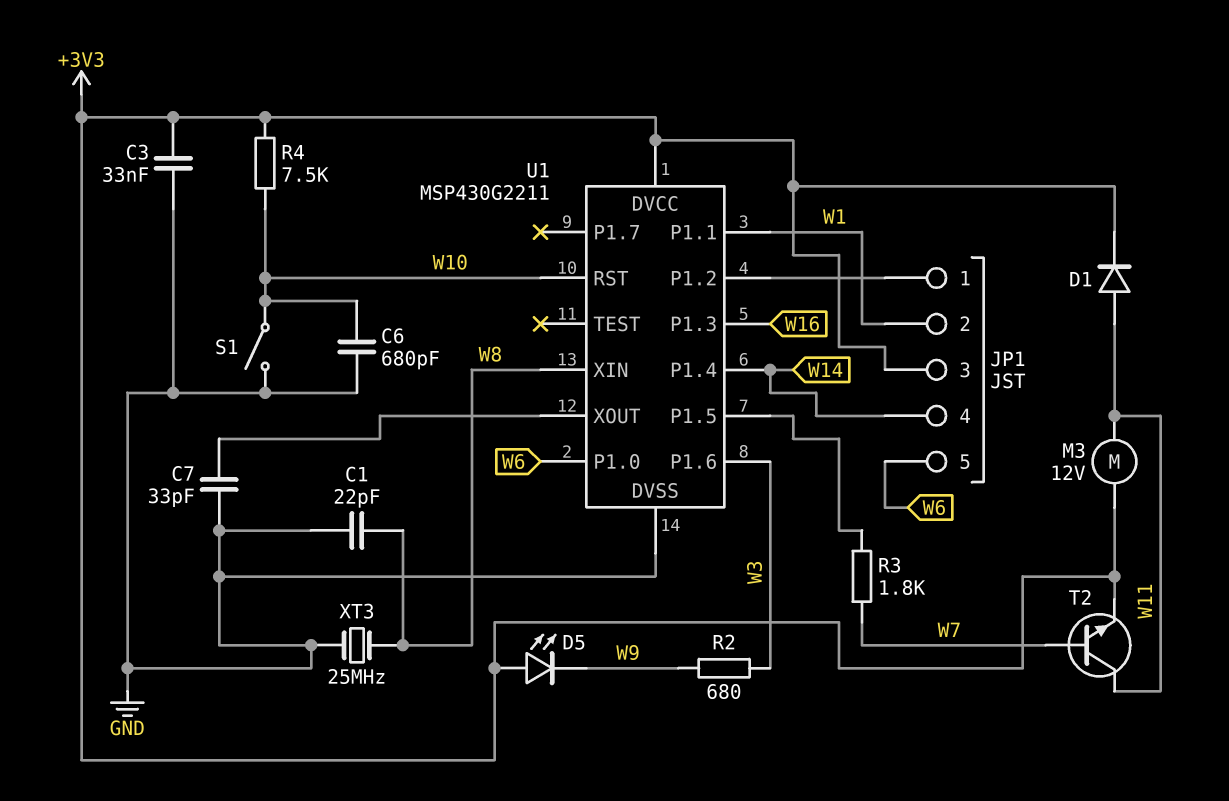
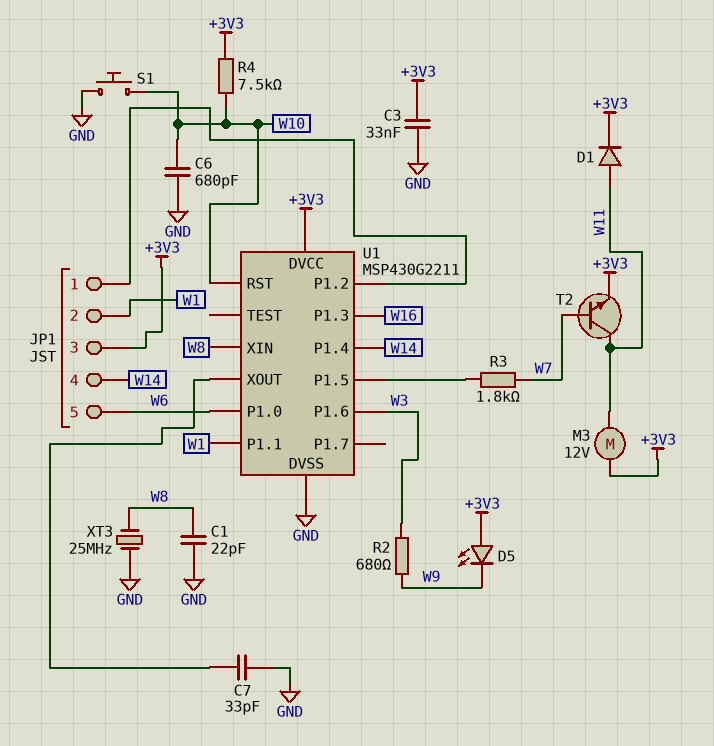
S1: switch (GND, W10) -> button (GND, W10)

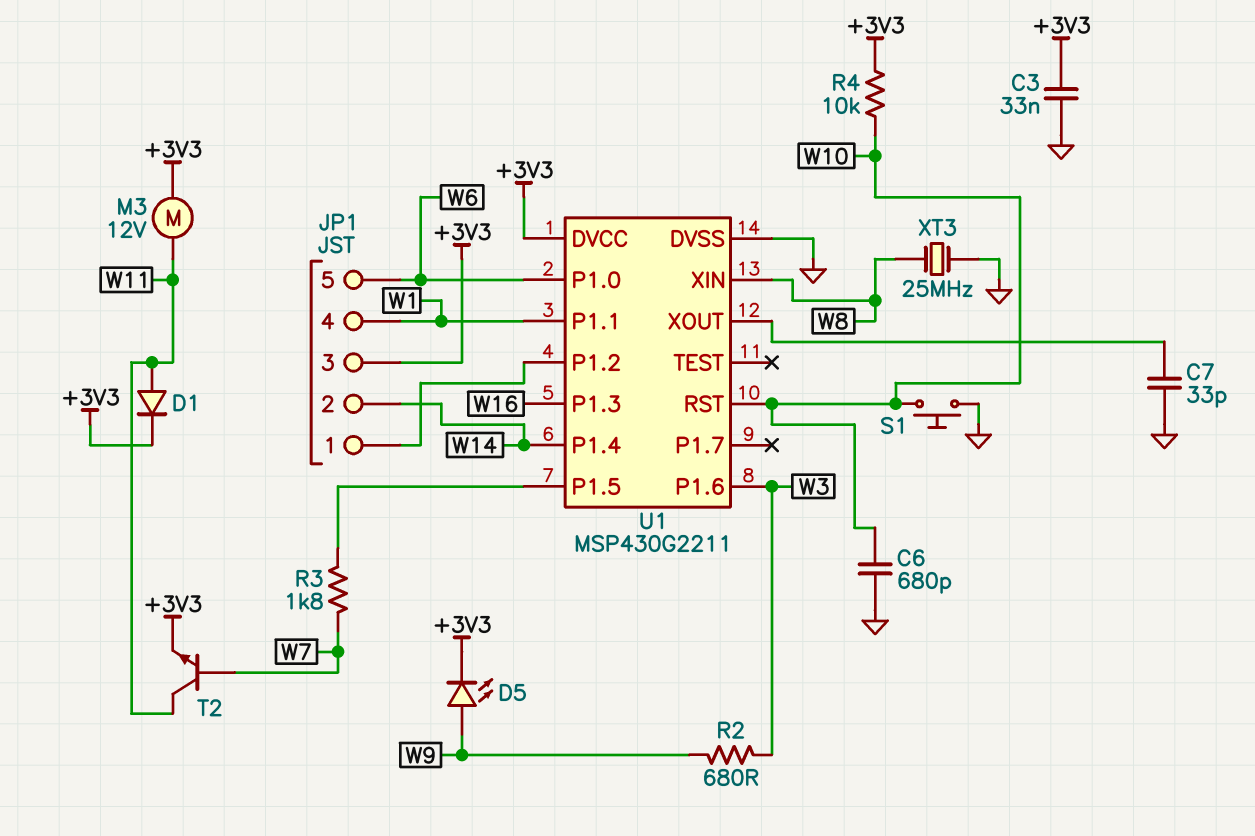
C1: 22pF (GND, W8) -> none
D5: LED (A +3V3, K W9) -> LED (A W9, K +3V3)
JP1 pin 2: W1 -> W14
JP1 pin 4: W14 -> W1
R4: 7.5k (+3V3, W10) -> 10k (+3V3, W10)

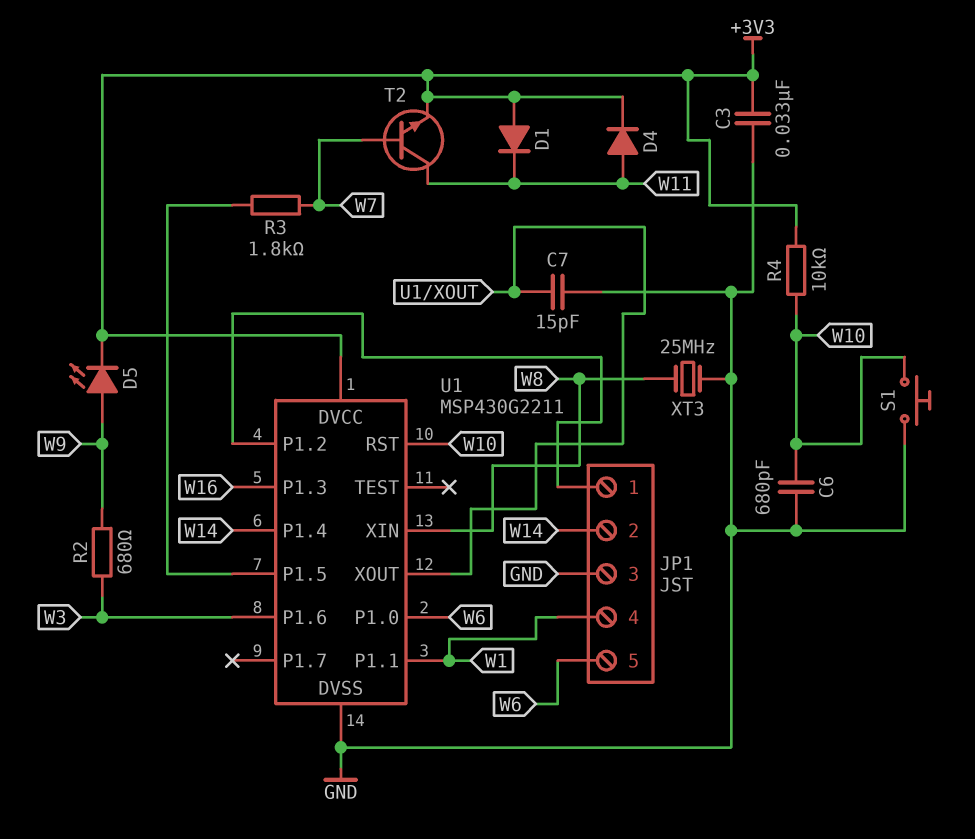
C7: 33pF (GND, U1/XOUT) -> 15pF (GND, U1/XOUT)
D1: diode (A W11, K +3V3) -> diode (A +3V3, K W11)
D4: none -> diode (A W11, K +3V3)
JP1 pin 3: +3V3 -> GND
M3: motor 12V (+3V3, W11) -> none

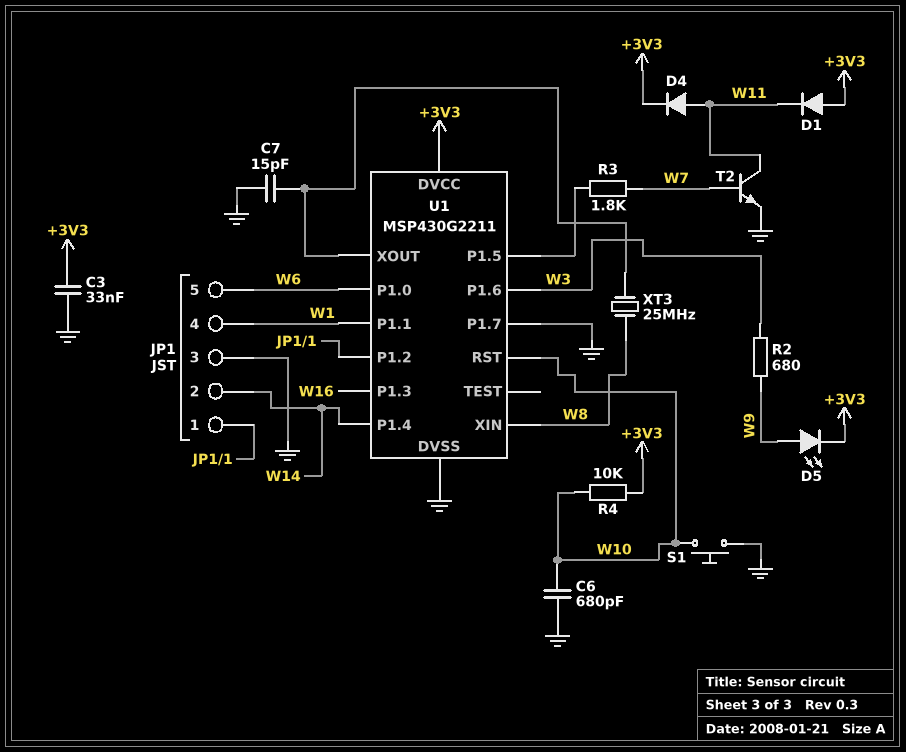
T2: NPN (B W7, C W11, E +3V3) -> NPN (B W7, C W11, E GND)
U1 pin P1.7: none -> GND
XT3: 25MHz (GND, W8) -> 25MHz (U1/XOUT, W8)

